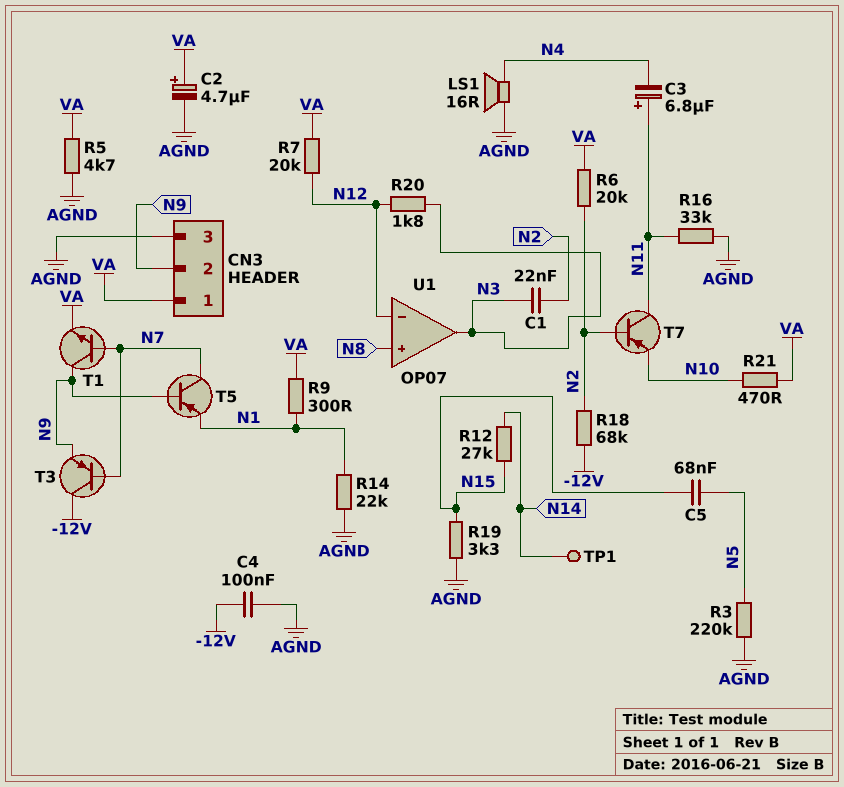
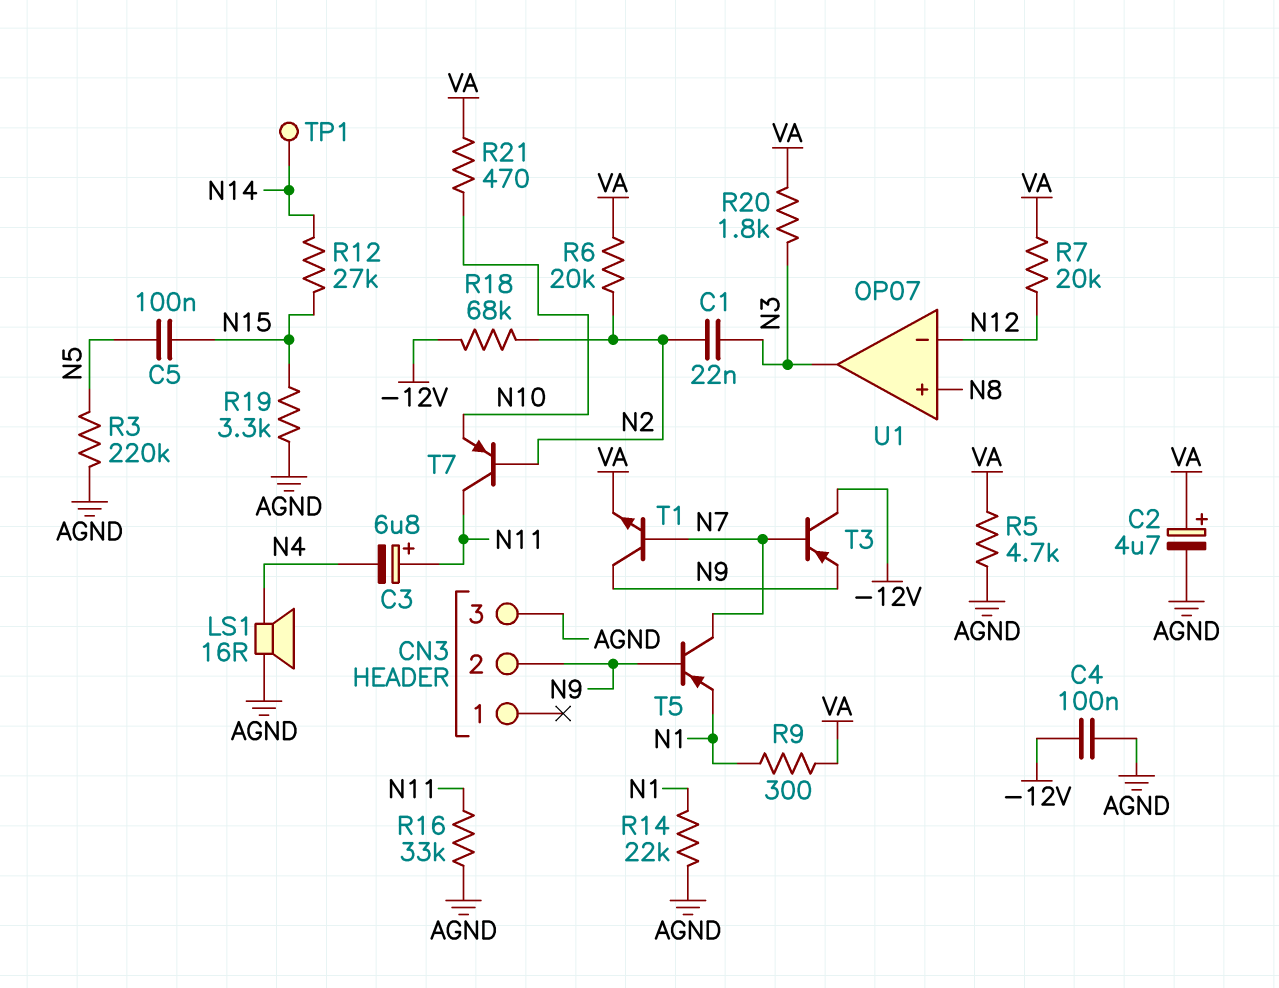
C5: 68nF (N5, N15) -> 100nF (N5, N15)
CN3 pin 1: VA -> none
R20: 1.8k (N3, N12) -> 1.8k (N3, VA)

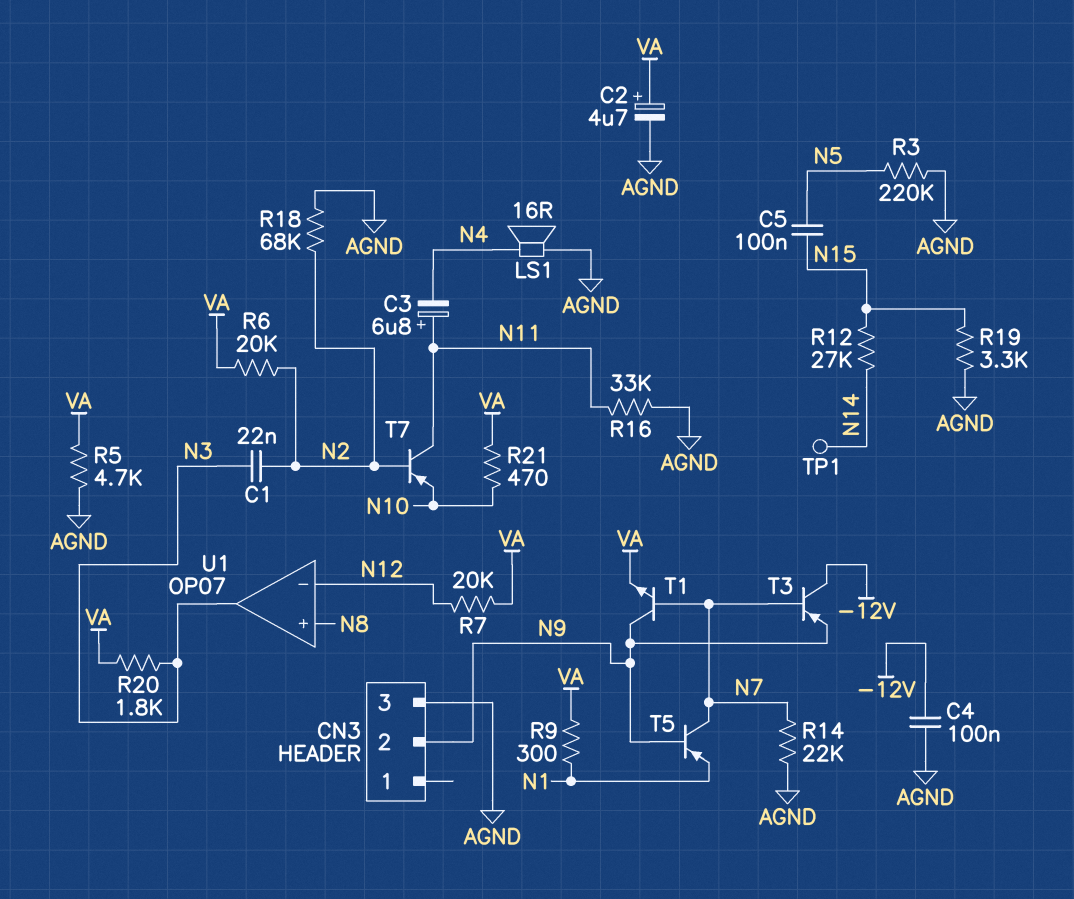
R14: 22k (AGND, N1) -> 22k (AGND, N7)
R18: 68k (-12V, N2) -> 68k (AGND, N2)

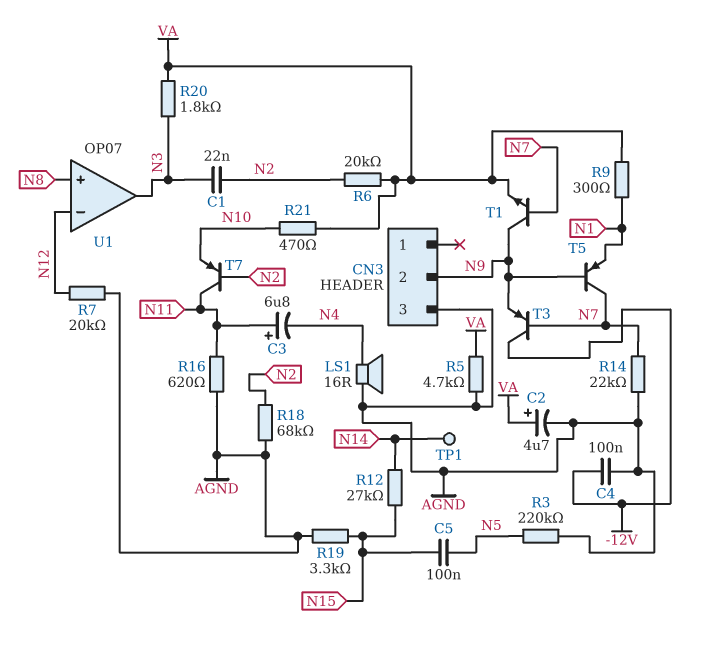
R7: 20k (N12, VA) -> 20k (AGND, N12)
R16: 33k (AGND, N11) -> 620 (AGND, N11)

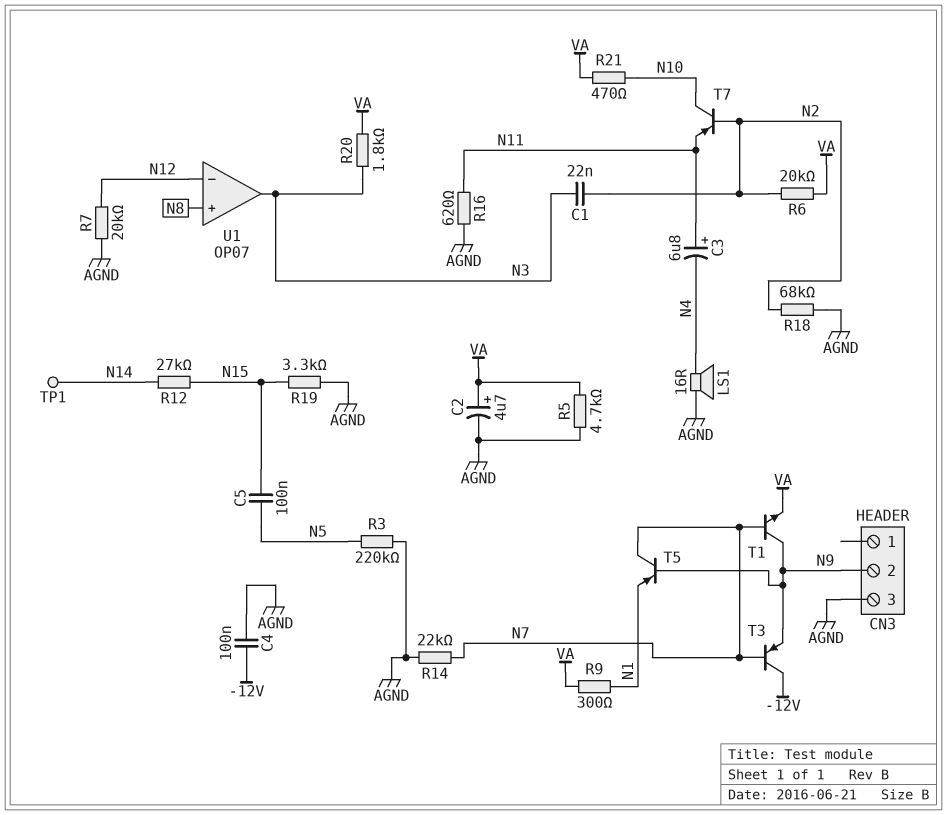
T7: PNP (B N2, C N11, E N10) -> PNP (B N2, C N10, E N11)

